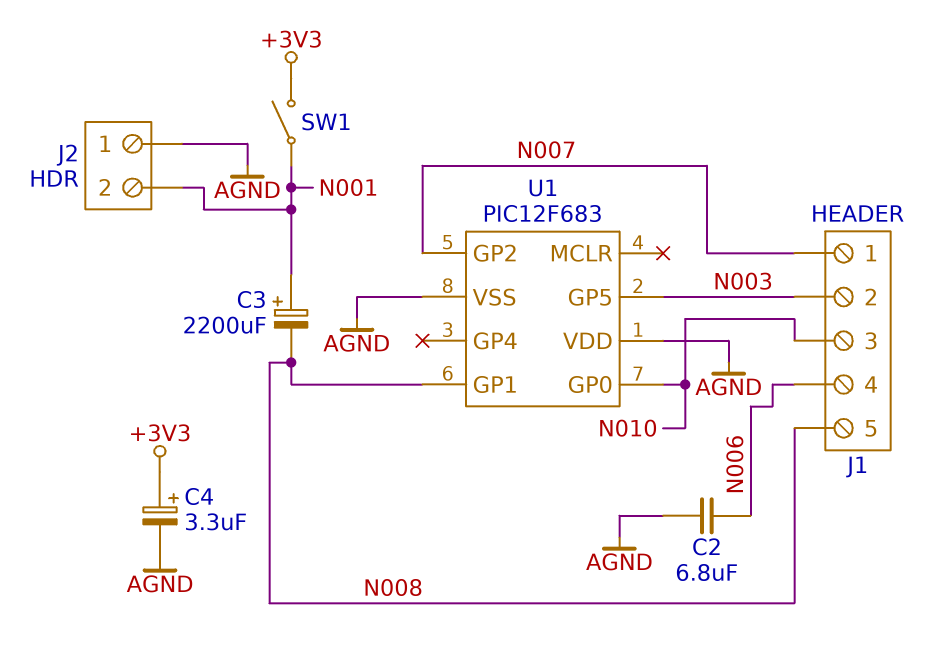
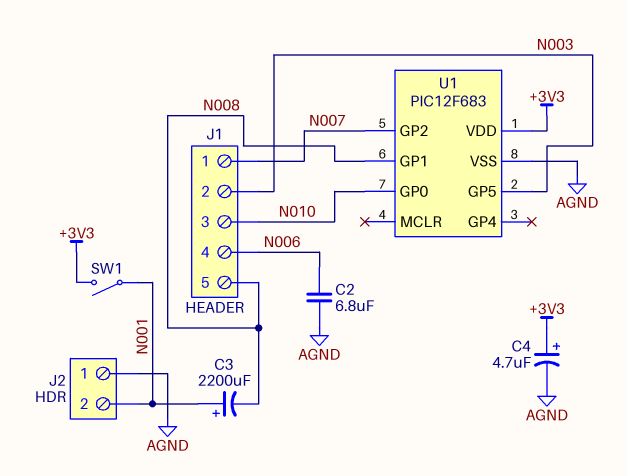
C4: 3.3uF (plus +3V3, minus AGND) -> 4.7uF (plus +3V3, minus AGND)
U1 pin VDD: AGND -> +3V3

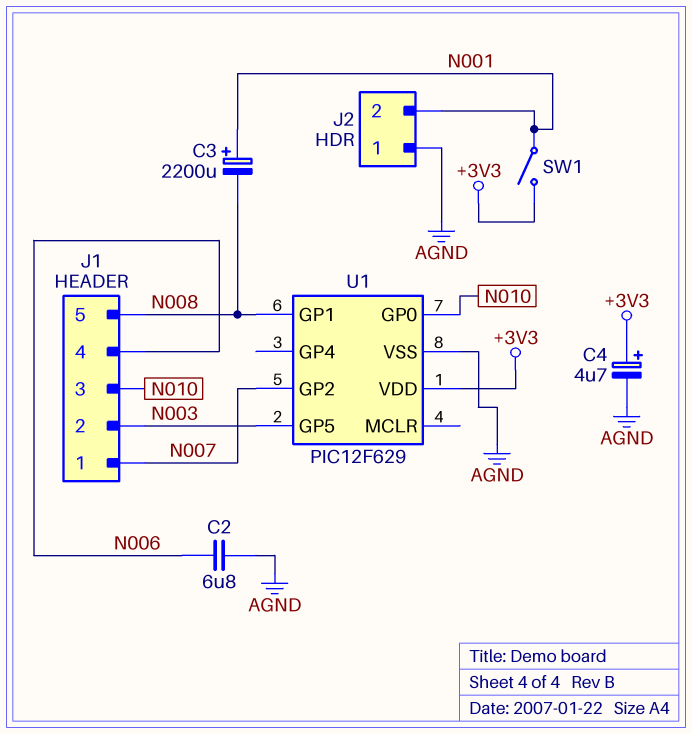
U1: PIC12F683 -> PIC12F629

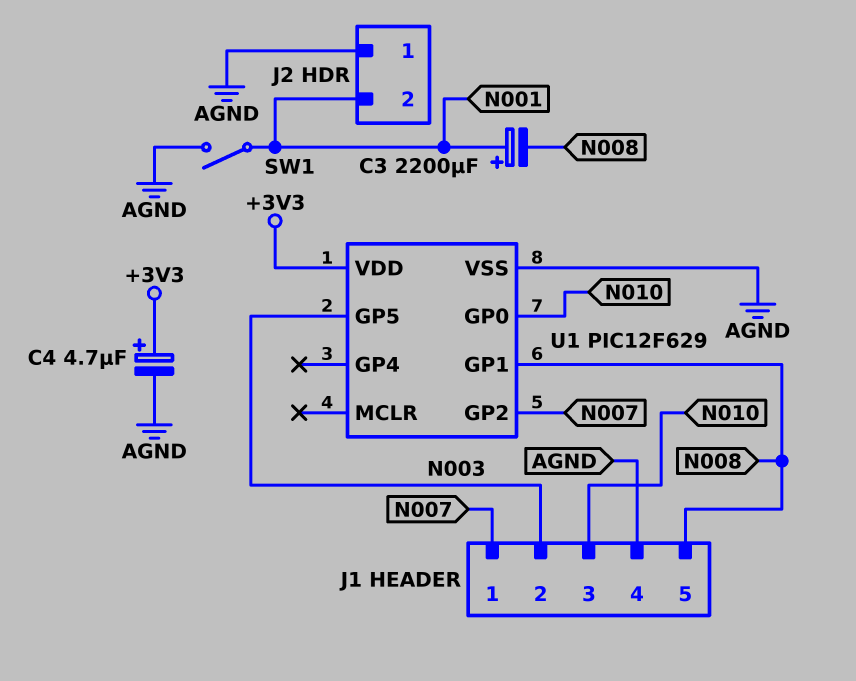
C2: 6.8uF (AGND, N006) -> none
J1 pin 4: N006 -> AGND
SW1: switch (+3V3, N001) -> switch (AGND, N001)

